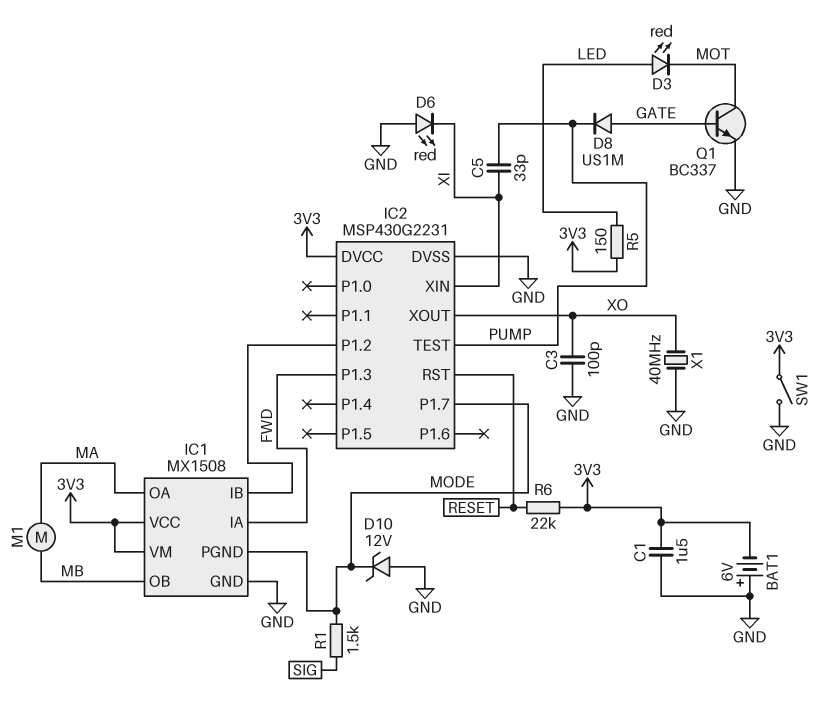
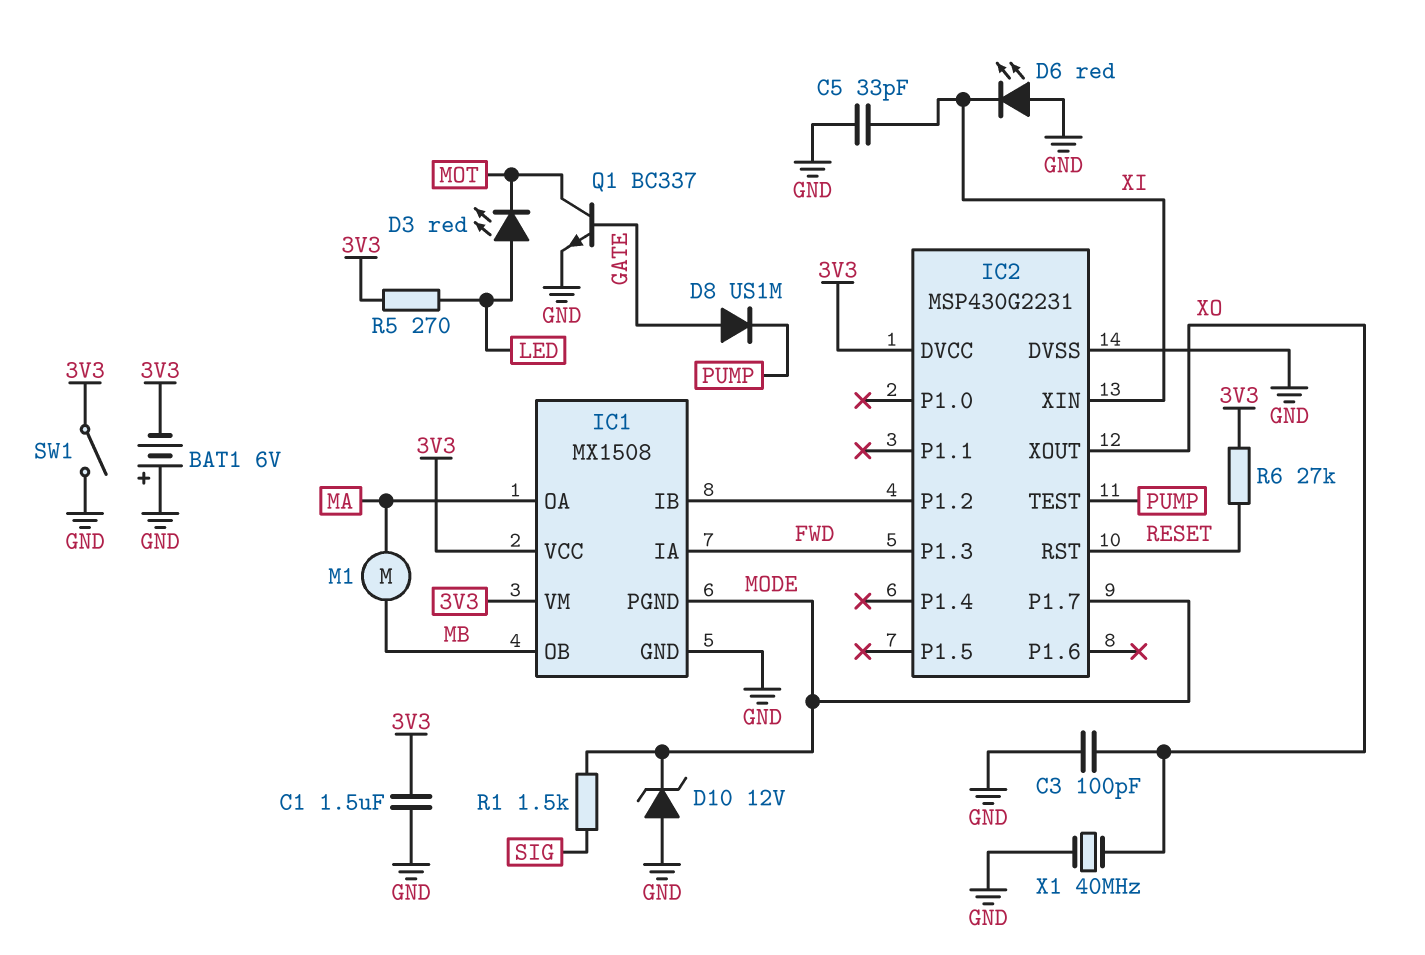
C5: 33pF (PUMP, XI) -> 33pF (GND, XI)
R5: 150 (3V3, LED) -> 270 (3V3, LED)
R6: 22k (3V3, RESET) -> 27k (3V3, RESET)

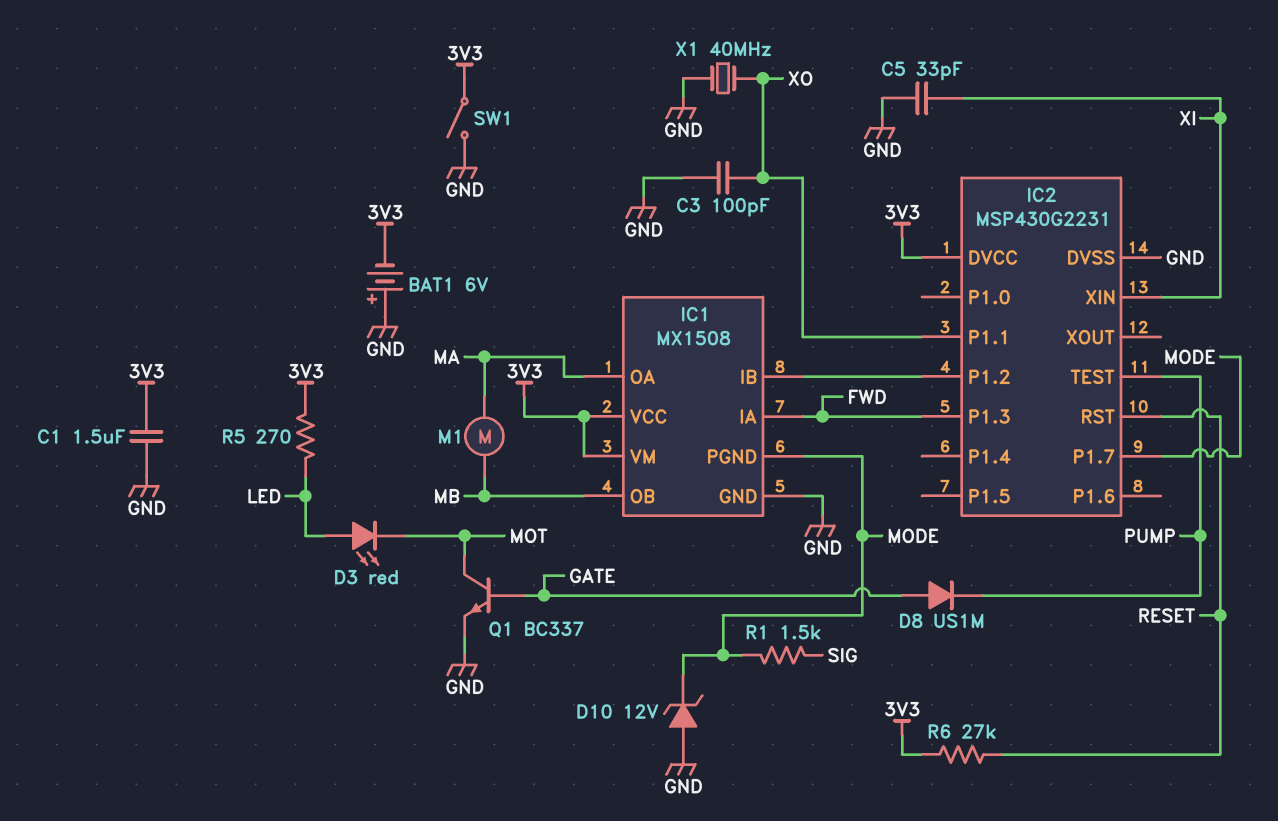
D6: LED red (A GND, K XI) -> none
IC2 pin P1.1: none -> XO
IC2 pin XOUT: XO -> none

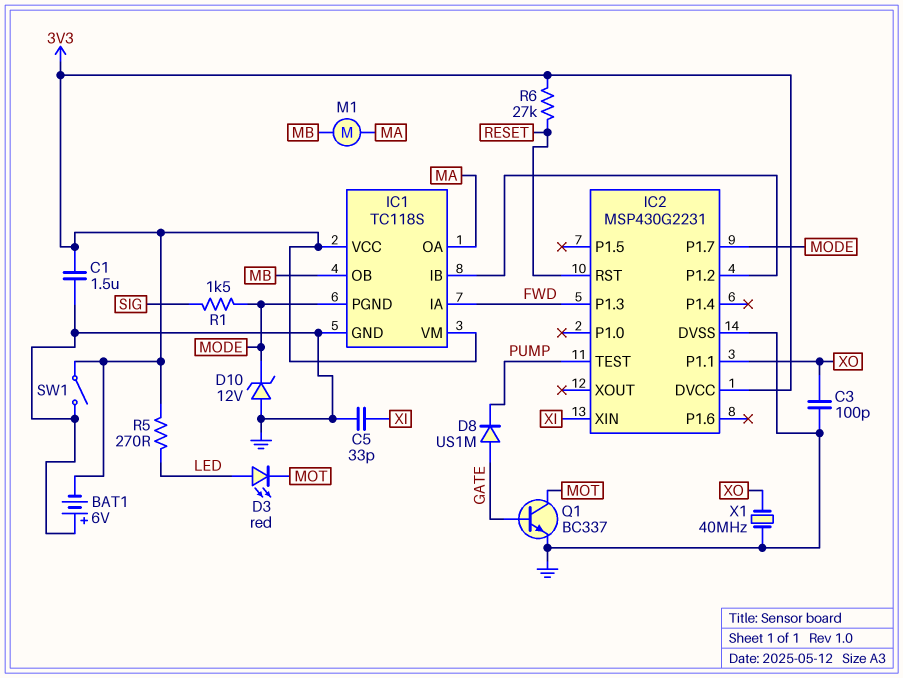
IC1: MX1508 -> TC118S

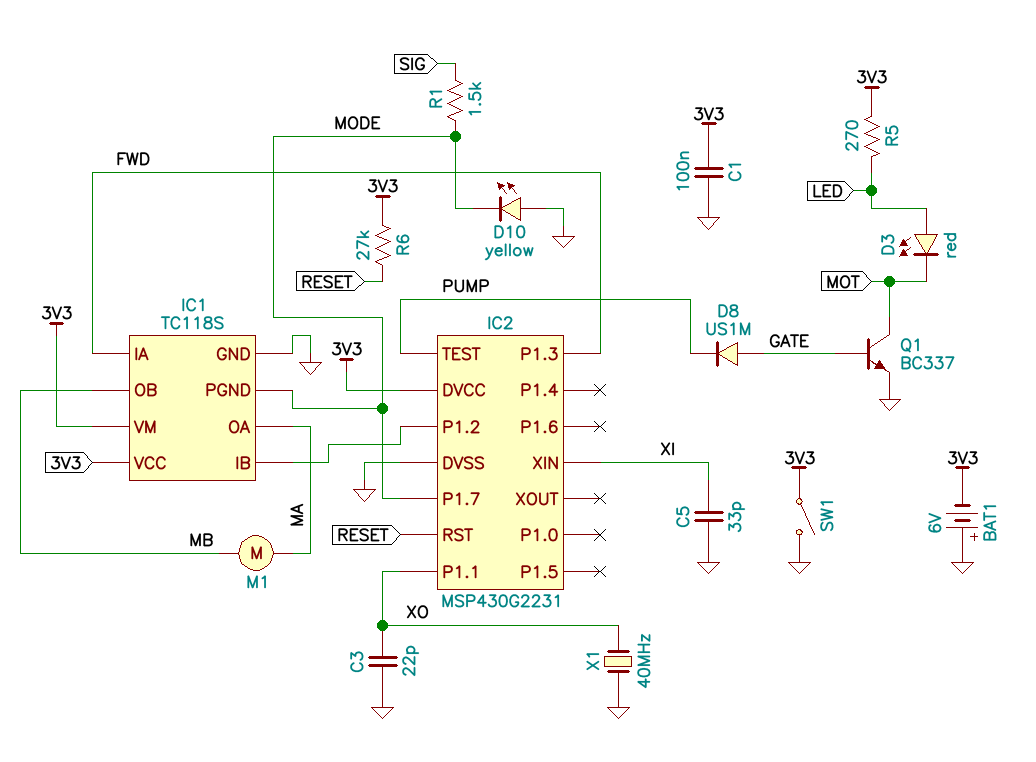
C1: 1.5uF (3V3, GND) -> 100nF (3V3, GND)
C3: 100pF (GND, XO) -> 22pF (GND, XO)
D10: zener 12V (A GND, K MODE) -> LED yellow (A GND, K MODE)

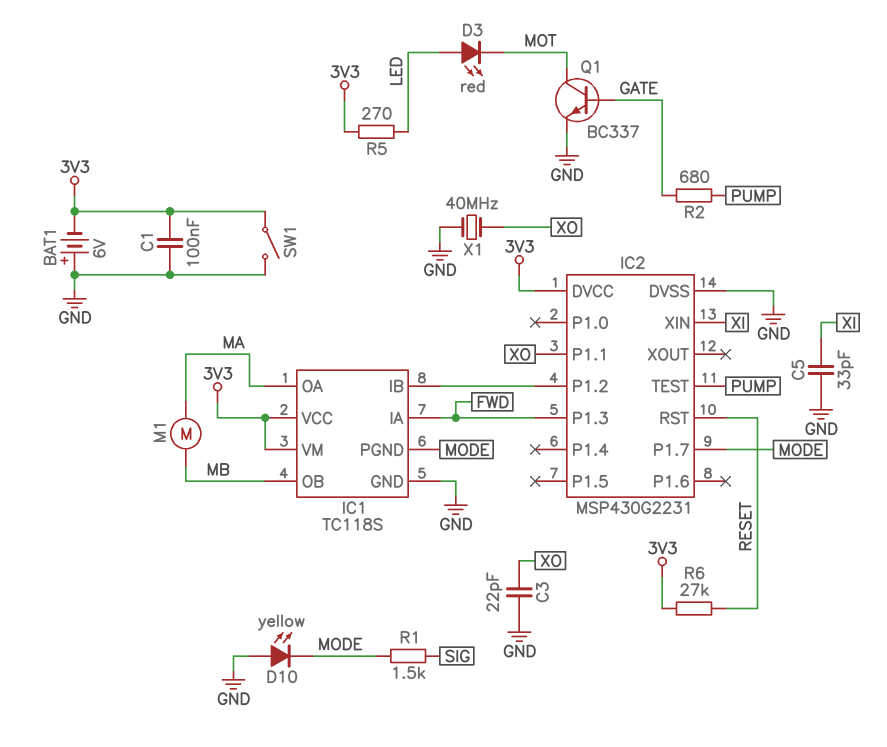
D8: diode US1M (A GATE, K PUMP) -> none
R2: none -> 680 (GATE, PUMP)

